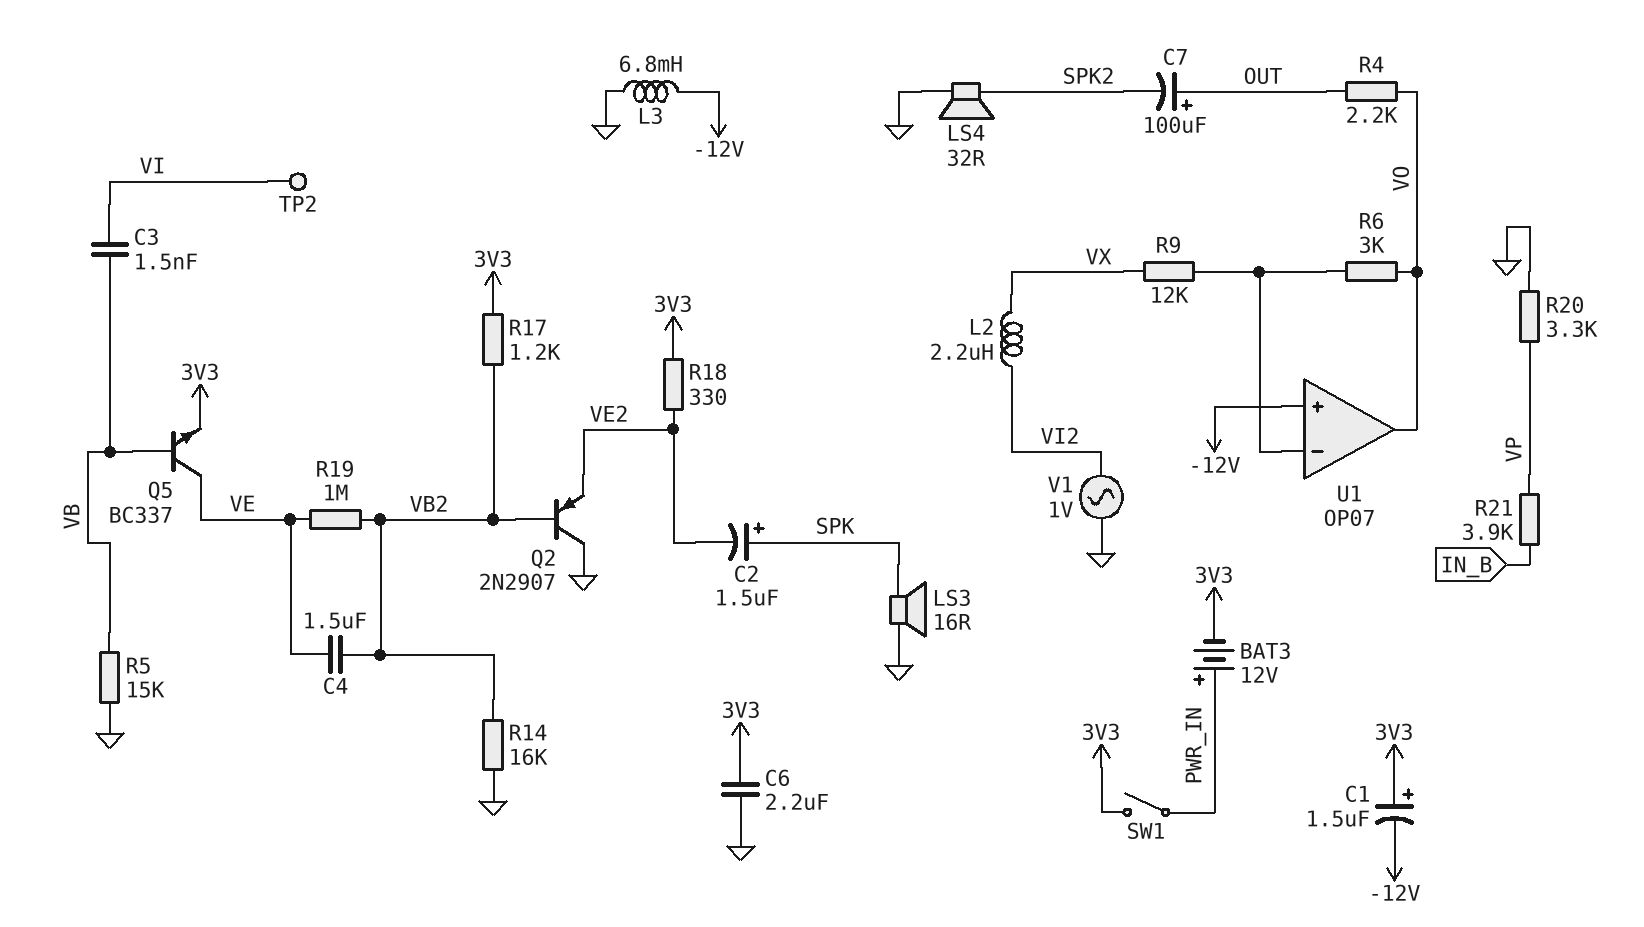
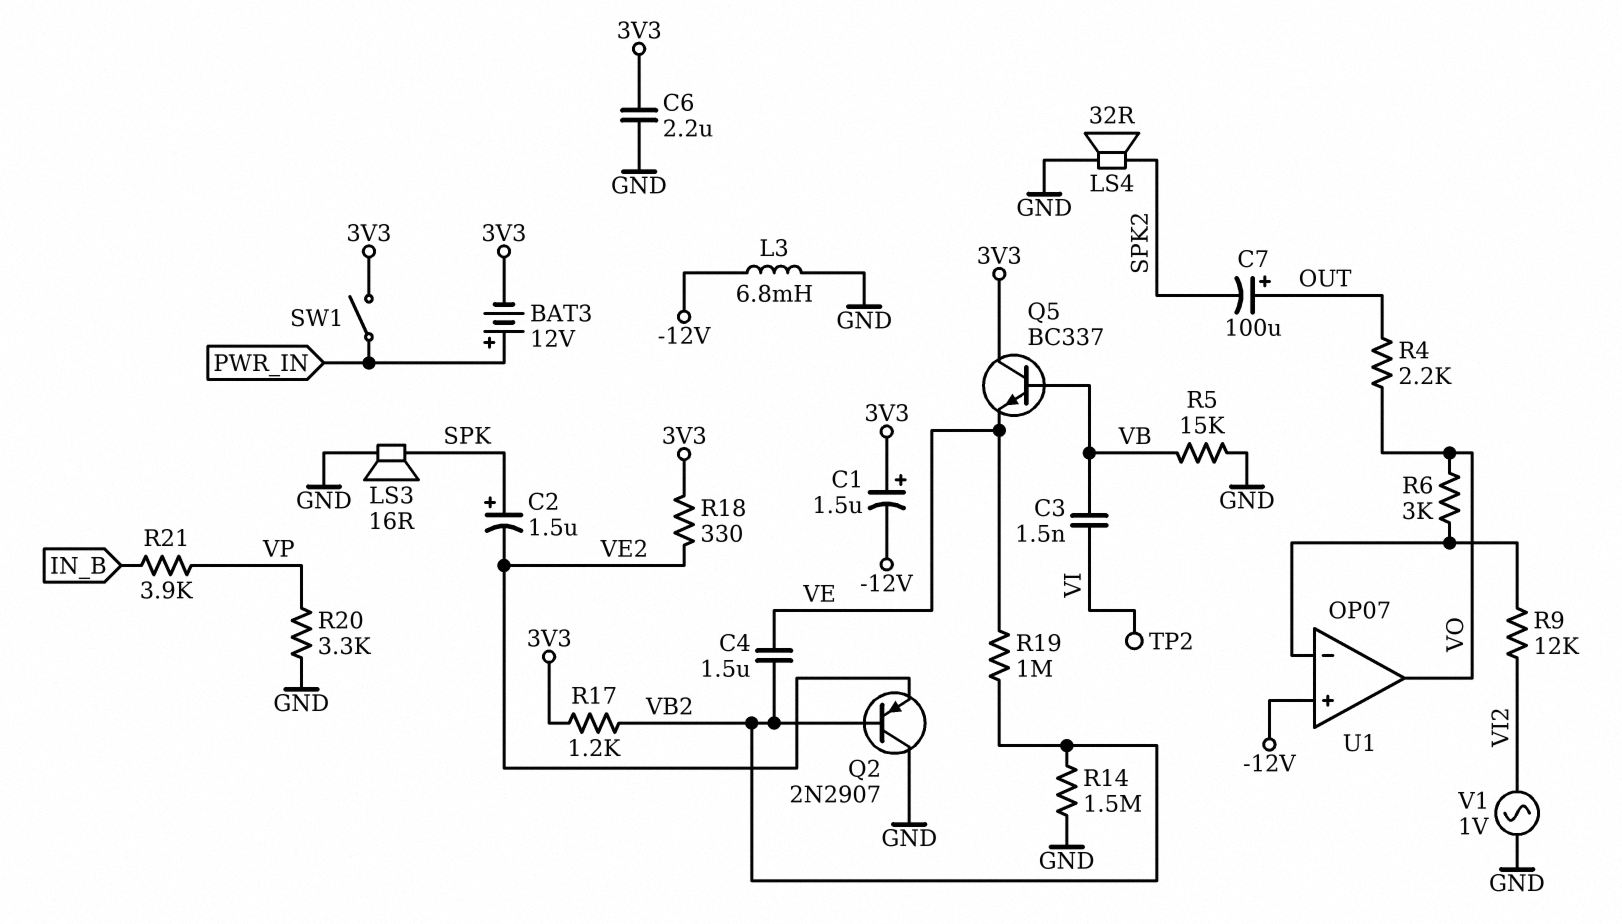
L2: 2.2uH (VI2, VX) -> none
Q5: NPN BC337 (B VB, C VE, E 3V3) -> NPN BC337 (B VB, C 3V3, E VE)
R9: 12k (U1/in-, VX) -> 12k (U1/in-, VI2)
R14: 16k (GND, VB2) -> 1.5M (GND, VB2)

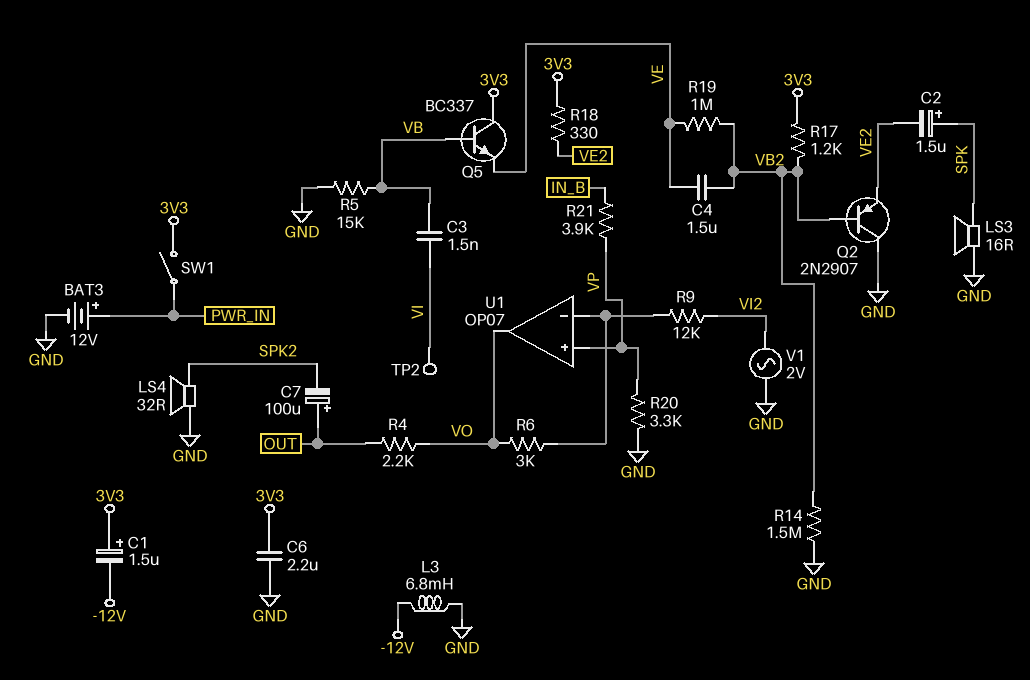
BAT3: 12V (plus PWR_IN, minus 3V3) -> 12V (plus PWR_IN, minus GND)
U1 pin in+: -12V -> VP
V1: AC 1V (GND, VI2) -> AC 2V (GND, VI2)

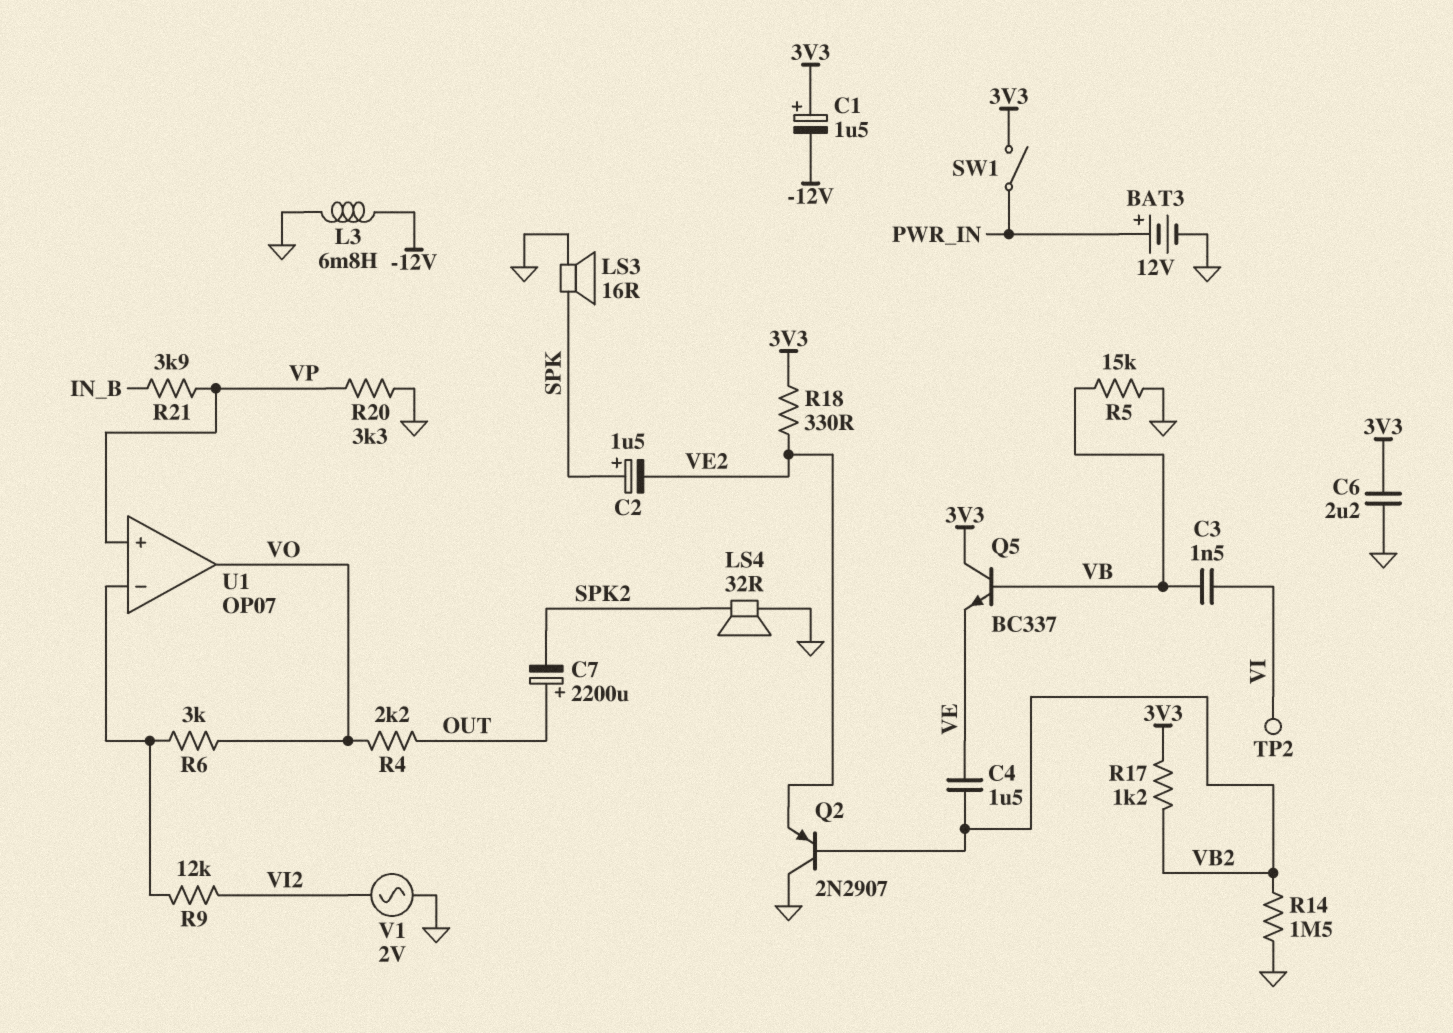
C7: 100uF (plus OUT, minus SPK2) -> 2200uF (plus OUT, minus SPK2)
R19: 1M (VB2, VE) -> none

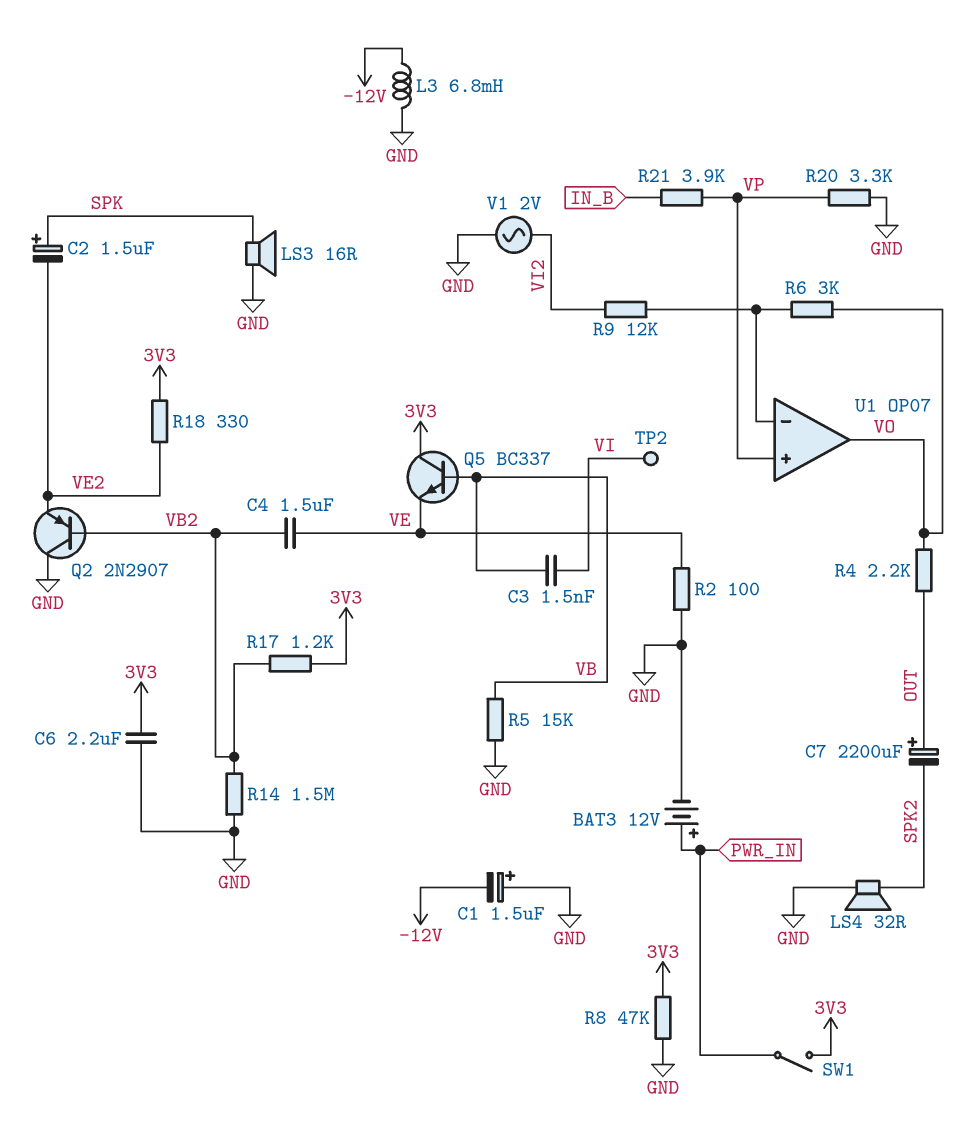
C1: 1.5uF (plus 3V3, minus -12V) -> 1.5uF (plus GND, minus -12V)
R2: none -> 100 (GND, VE)
R8: none -> 47k (3V3, GND)

